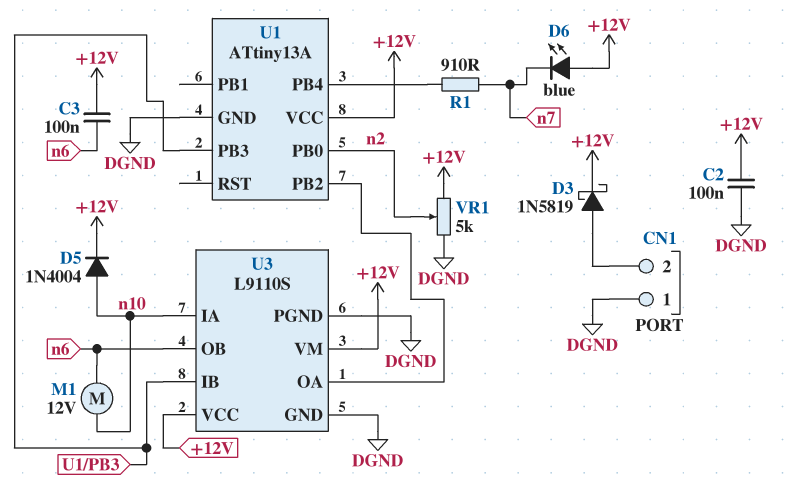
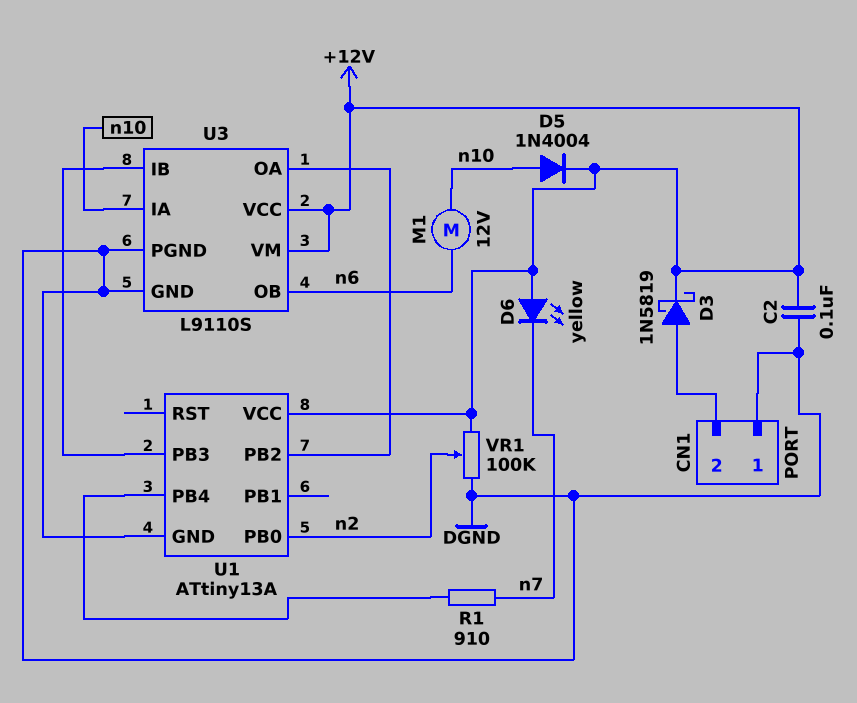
C3: 100nF (+12V, n6) -> none
D6: LED blue (A +12V, K n7) -> LED yellow (A +12V, K n7)
VR1: 5k (+12V, DGND, wiper n2) -> 100k (+12V, DGND, wiper n2)

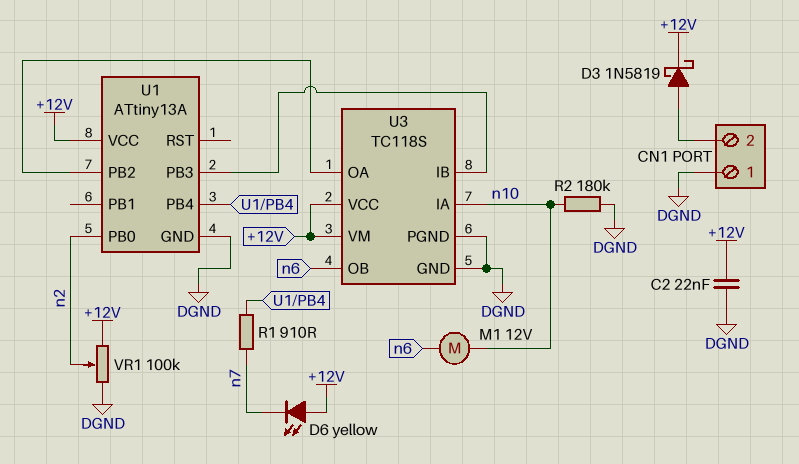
C2: 100nF (+12V, DGND) -> 22nF (+12V, DGND)
D5: diode 1N4004 (A n10, K +12V) -> none
R2: none -> 180k (DGND, n10)
U3: L9110S -> TC118S

